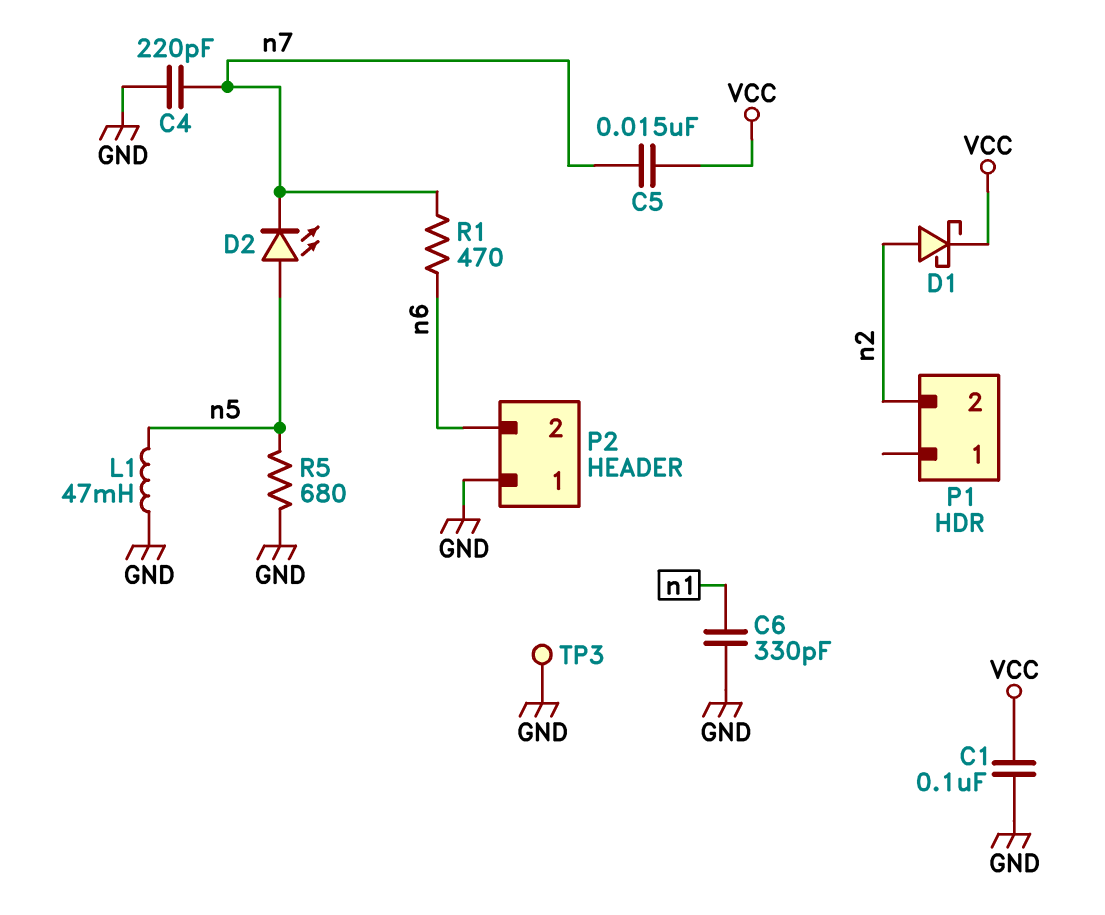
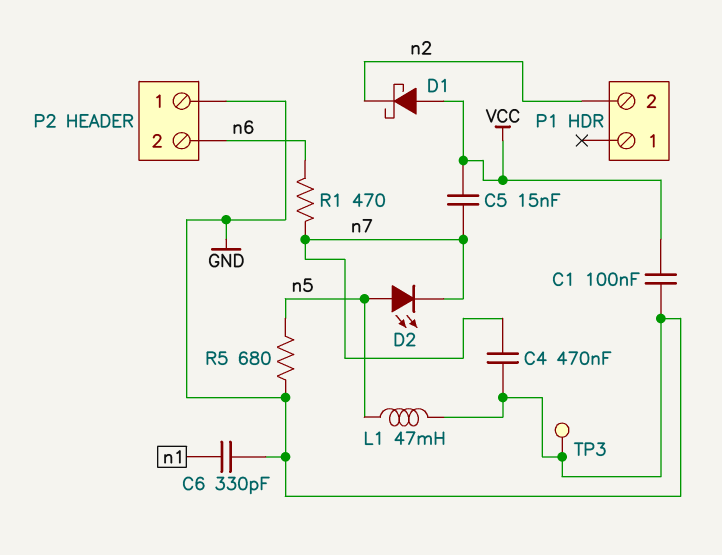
C4: 220pF (GND, n7) -> 470nF (GND, n7)
D1: schottky (A n2, K VCC) -> schottky (A VCC, K n2)

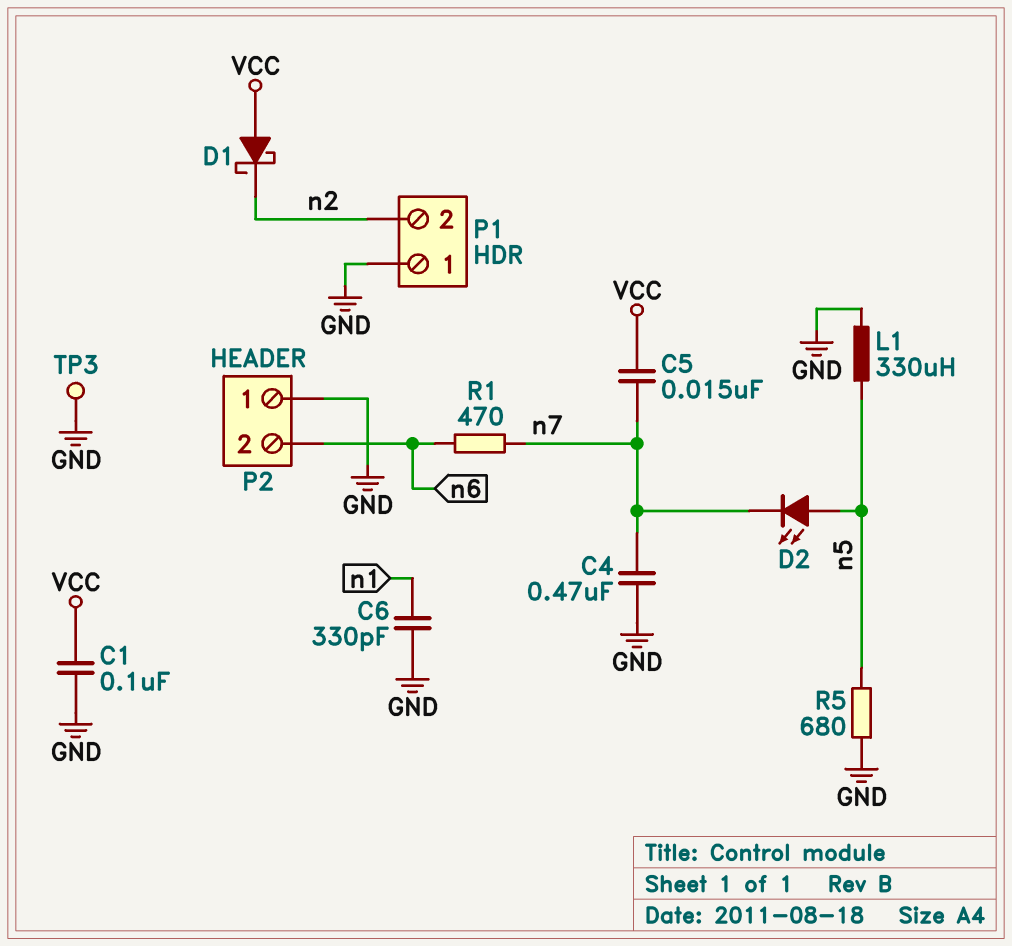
L1: 47mH (GND, n5) -> 330uH (GND, n5)
P1 pin 1: none -> GND

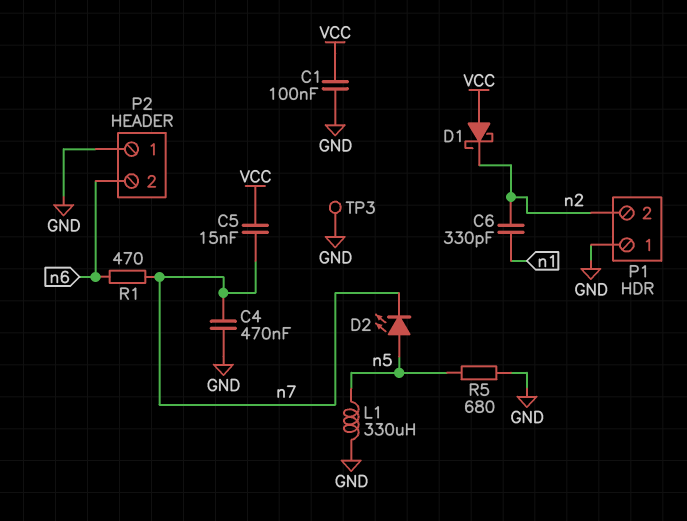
C6: 330pF (GND, n1) -> 330pF (n1, n2)

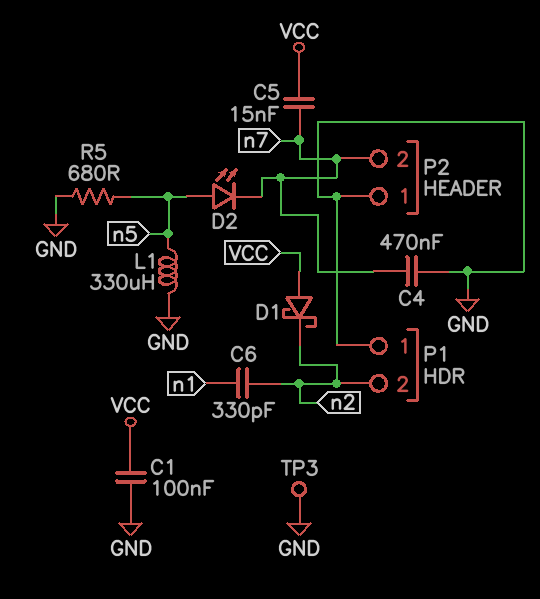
P2 pin 2: n6 -> n7
R1: 470 (n6, n7) -> none

